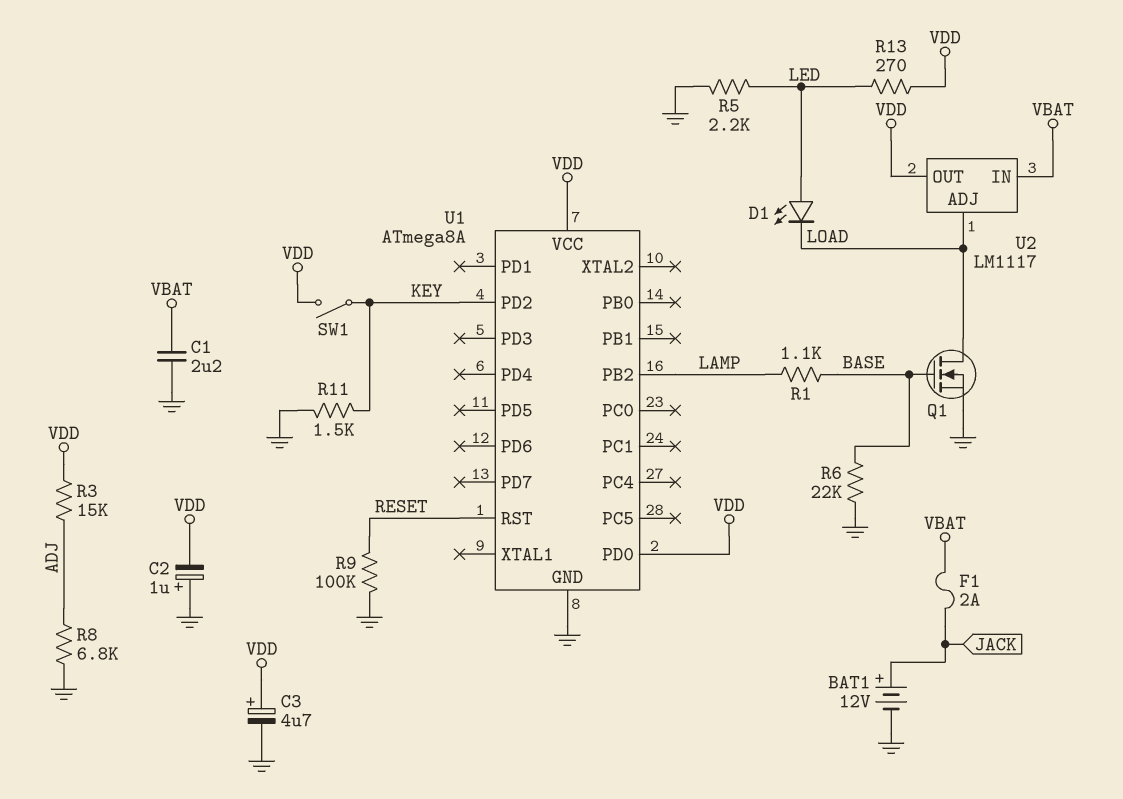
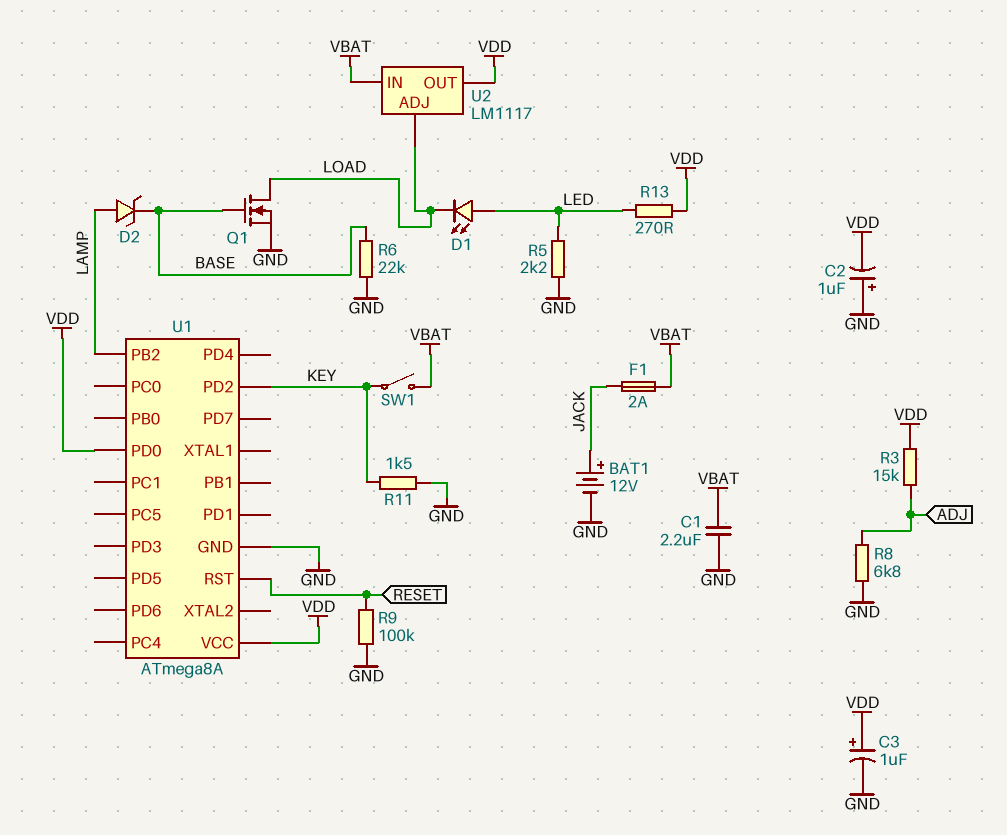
C3: 4.7uF (plus VDD, minus GND) -> 1uF (plus VDD, minus GND)
D2: none -> zener (A LAMP, K BASE)
R1: 1.1k (BASE, LAMP) -> none
SW1: switch (KEY, VDD) -> switch (KEY, VBAT)

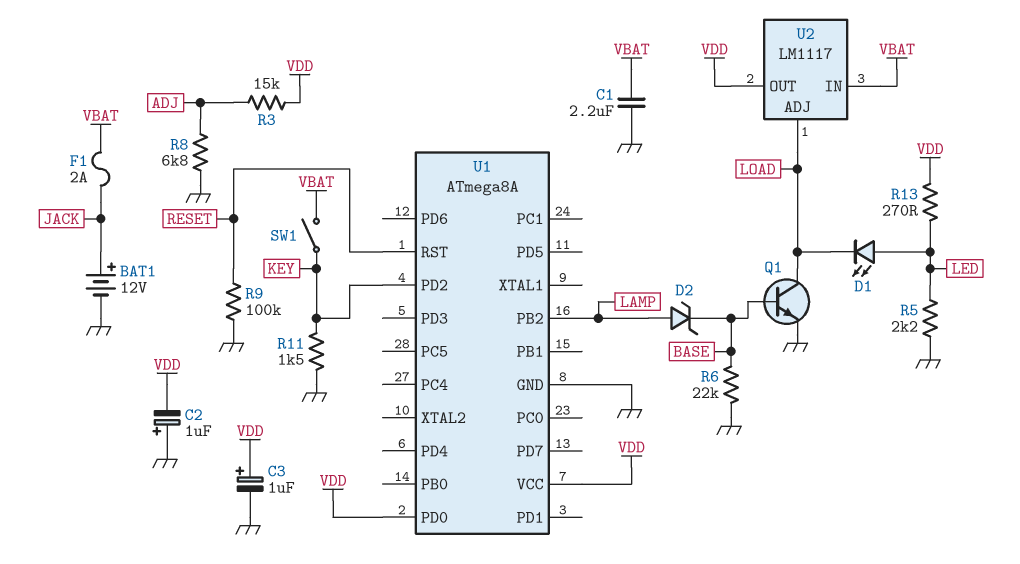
Q1: NMOS (G BASE, D LOAD, S GND) -> NPN (B BASE, C LOAD, E GND)

